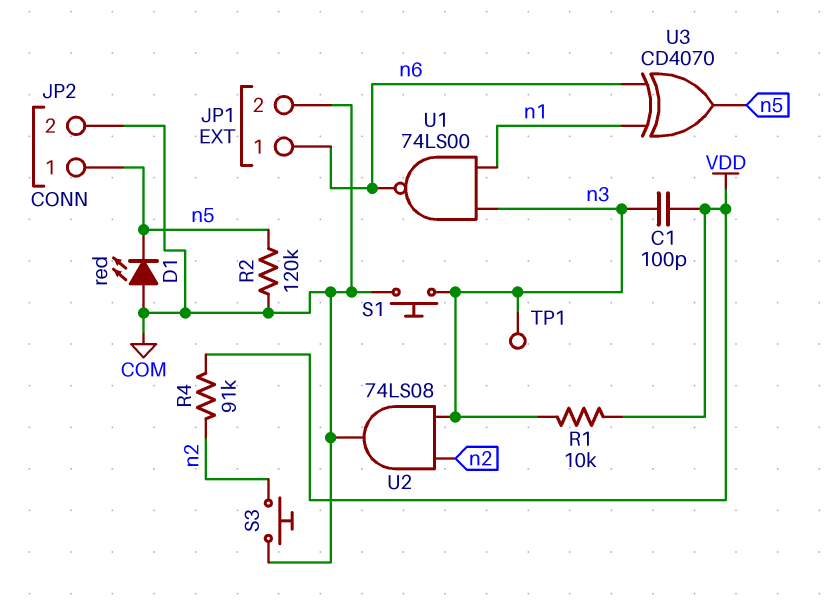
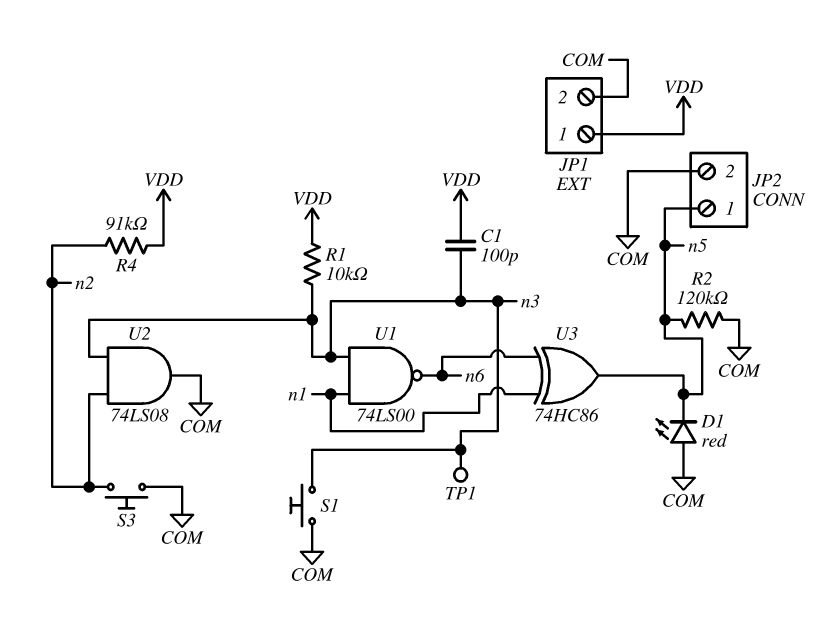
JP1 pin 1: n6 -> VDD
U3: XOR CD4070 (in n1, in n6, out n5) -> XOR 74HC86 (in n1, in n6, out n5)

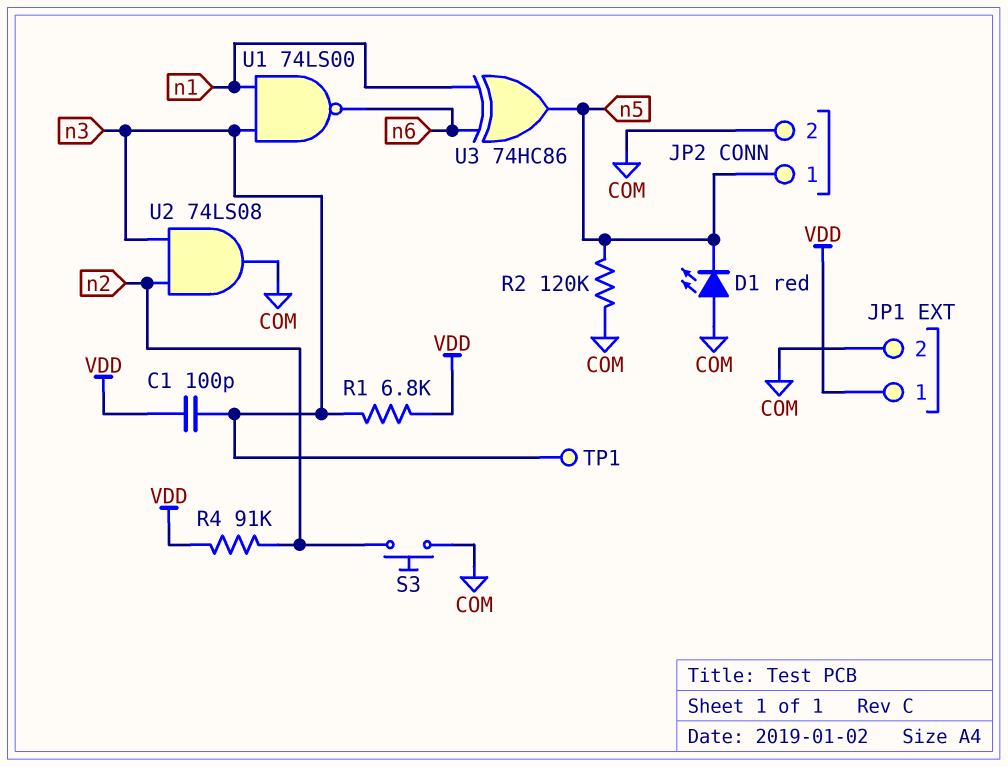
R1: 10k (VDD, n3) -> 6.8k (VDD, n3)
S1: button (COM, n3) -> none

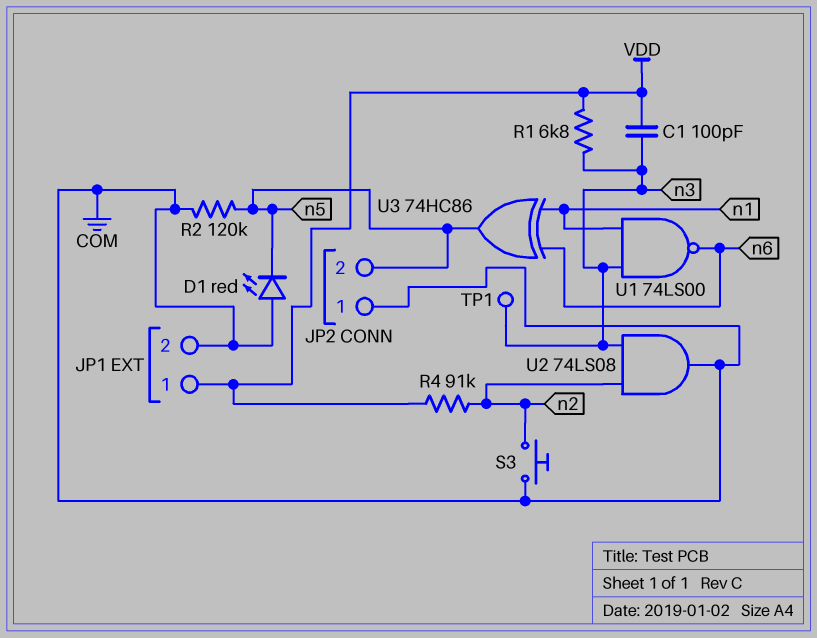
JP2 pin 1: n5 -> COM
JP2 pin 2: COM -> n5

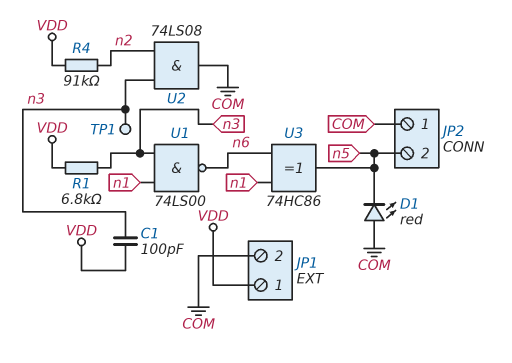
R2: 120k (COM, n5) -> none
S3: button (COM, n2) -> none

